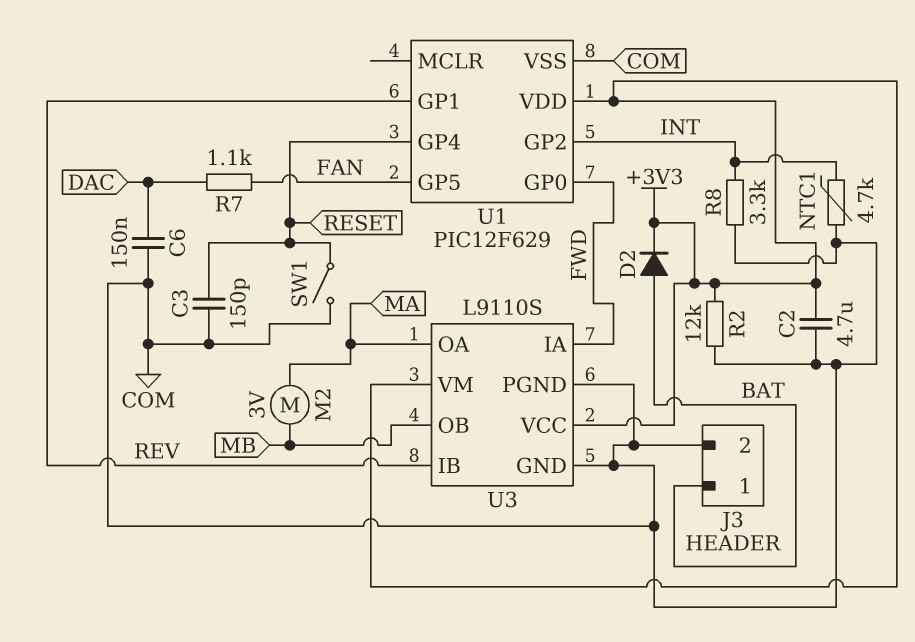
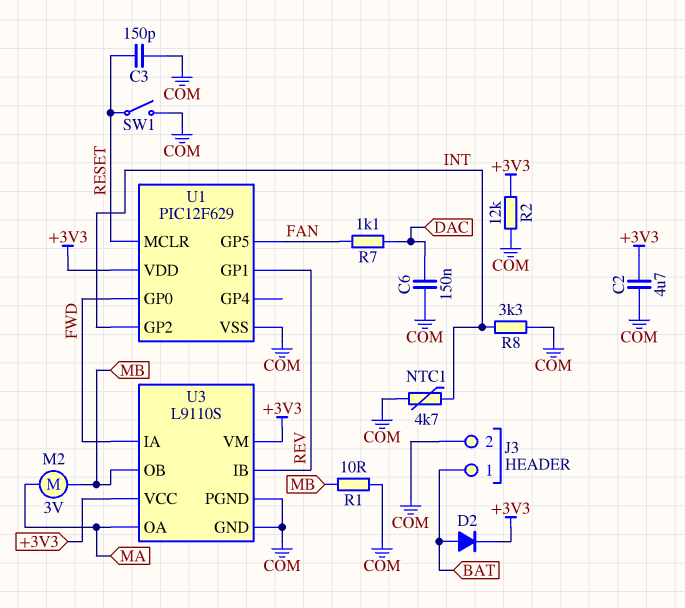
R1: none -> 10 (COM, MB)
U1 pin GP4: RESET -> none
U1 pin MCLR: none -> RESET

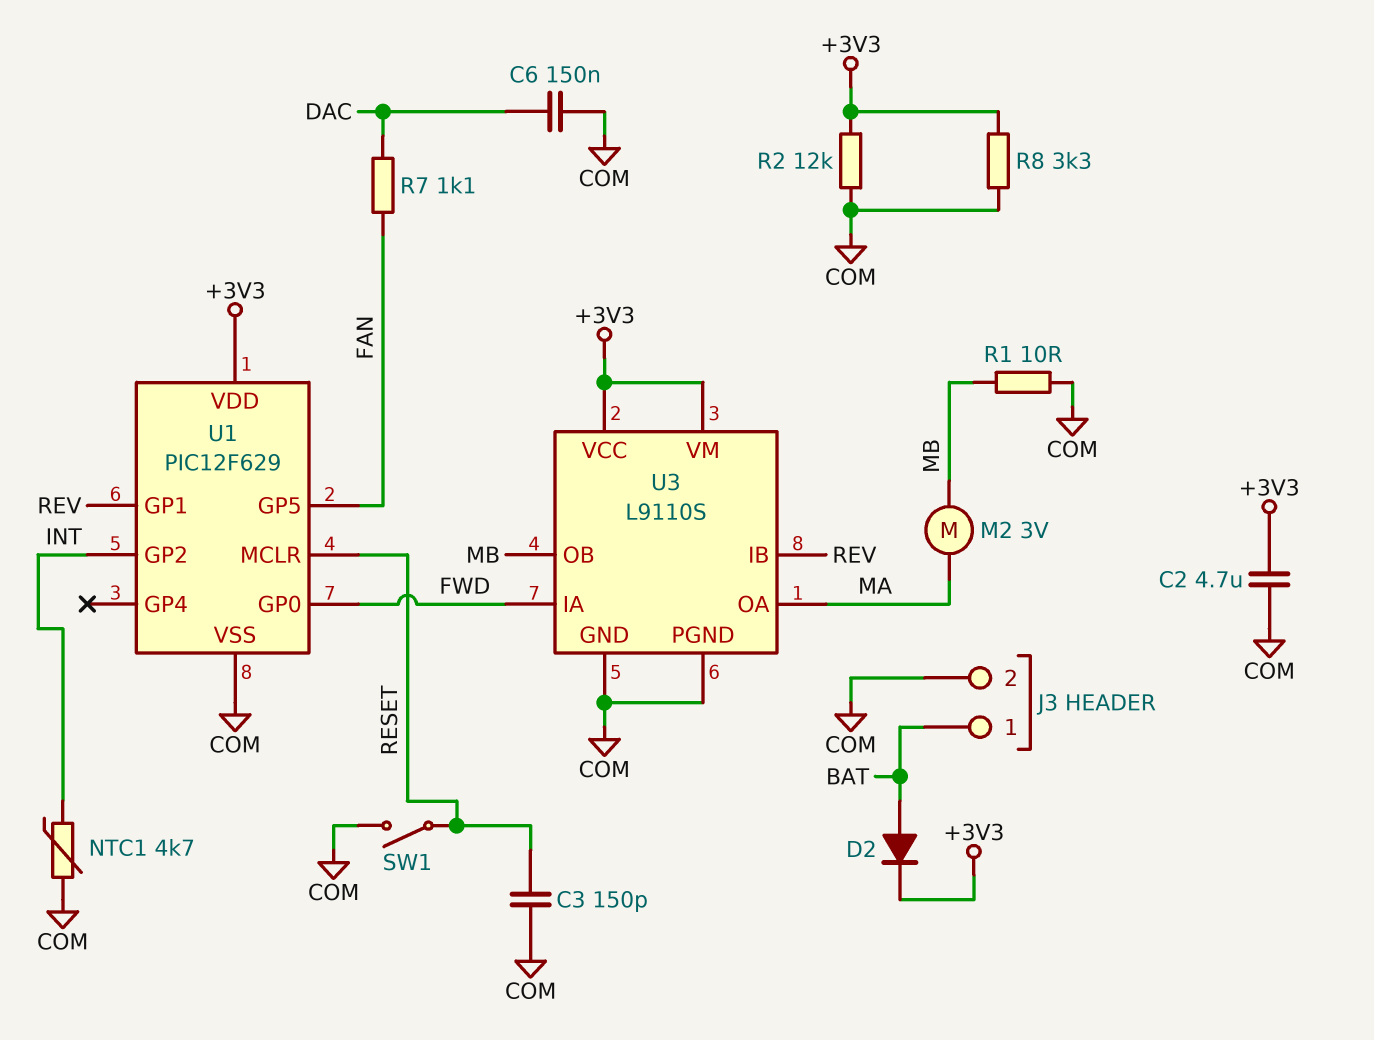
R8: 3.3k (COM, INT) -> 3.3k (+3V3, COM)

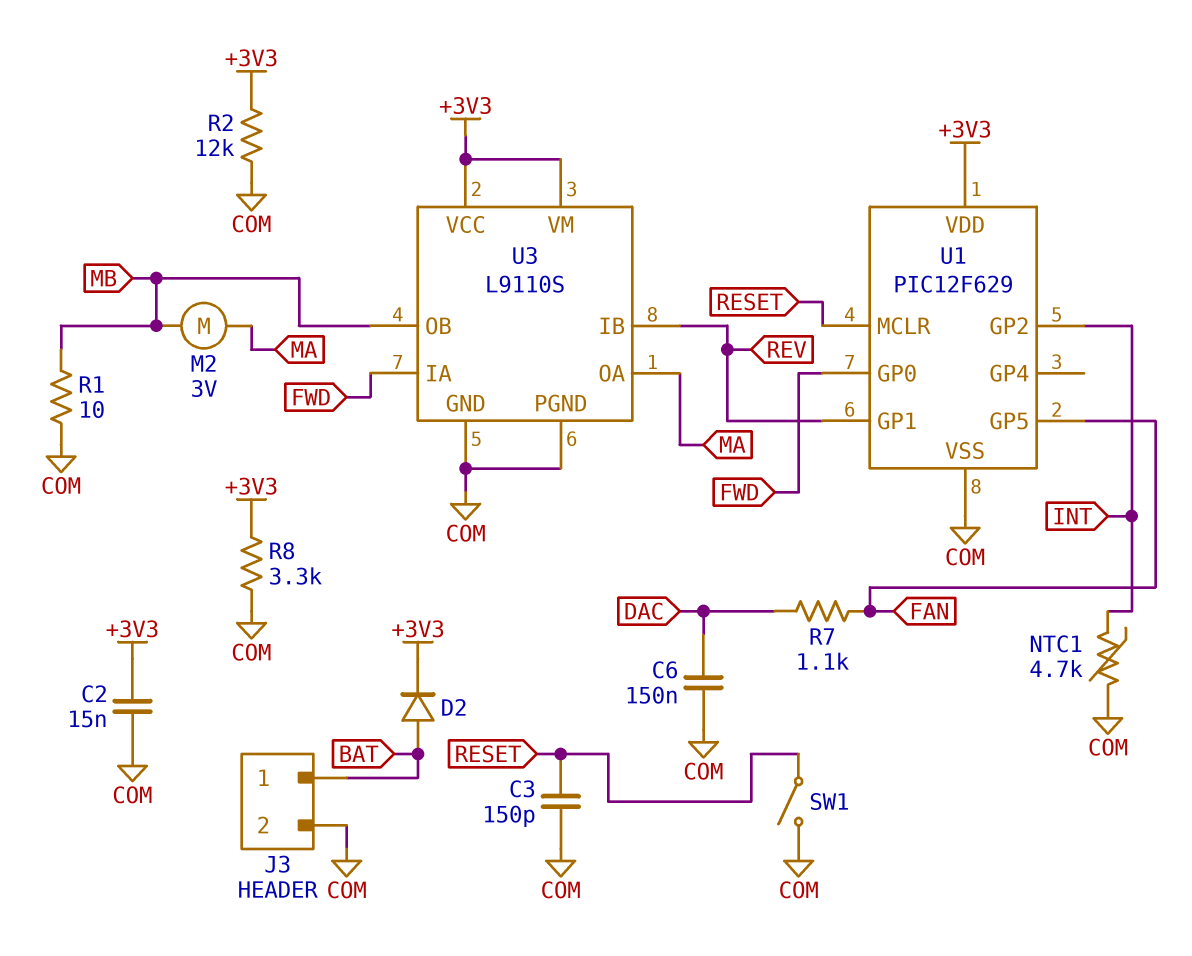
C2: 4.7uF (+3V3, COM) -> 15nF (+3V3, COM)

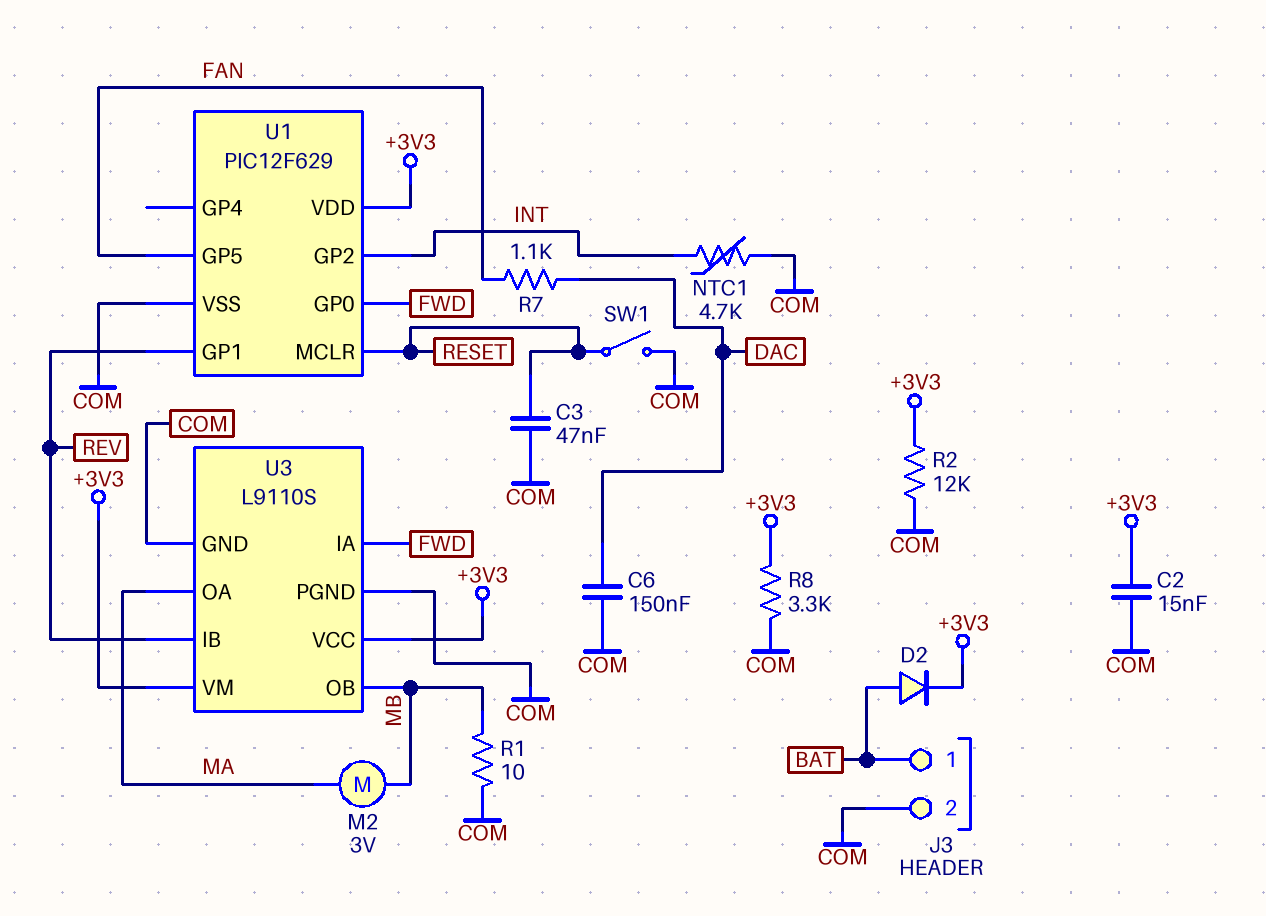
C3: 150pF (COM, RESET) -> 47nF (COM, RESET)

